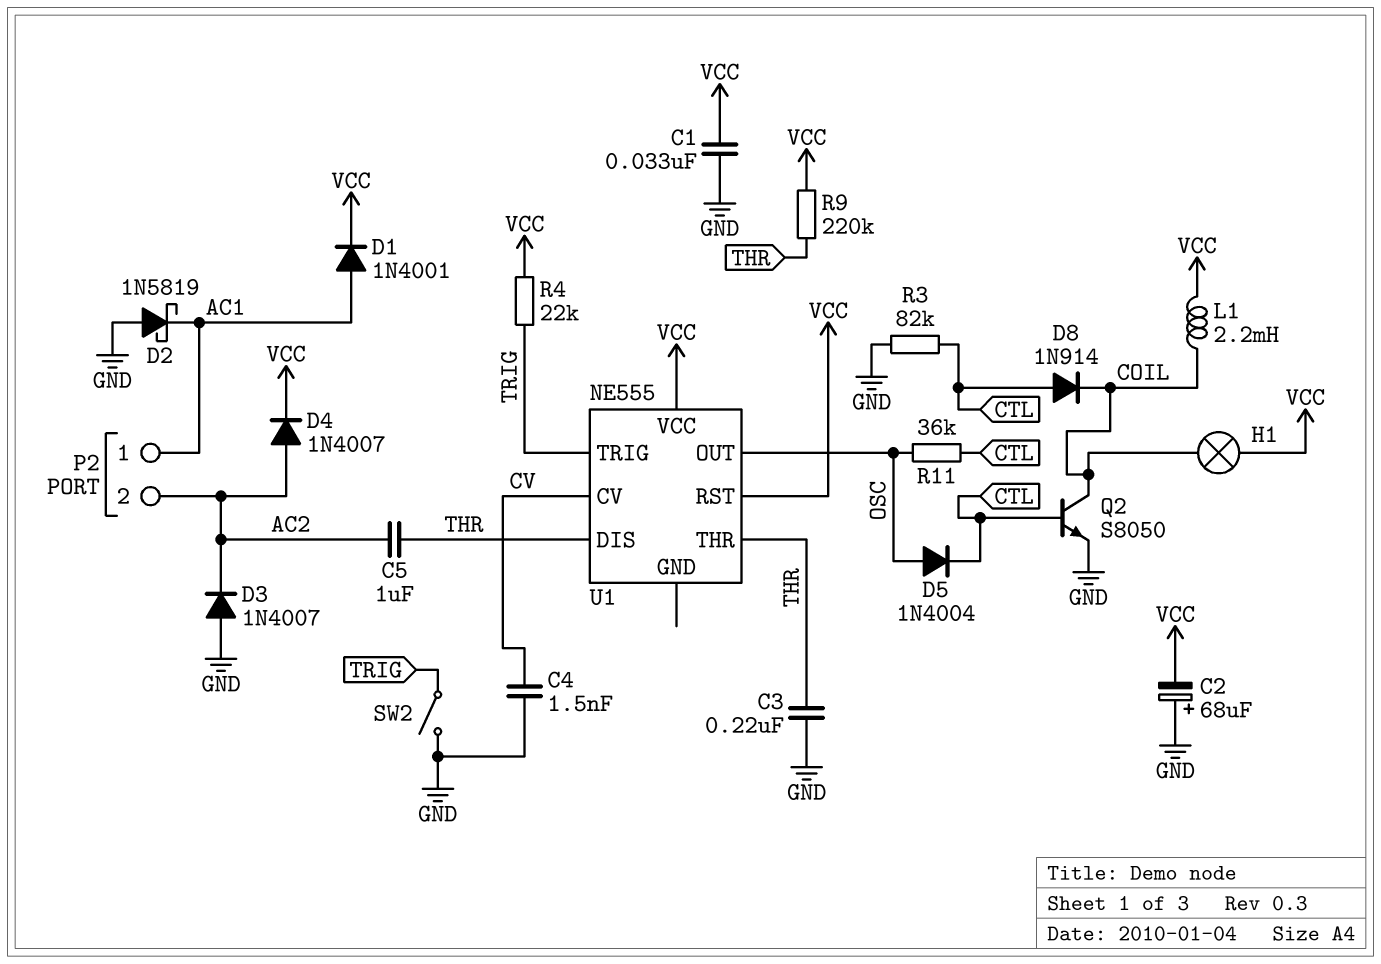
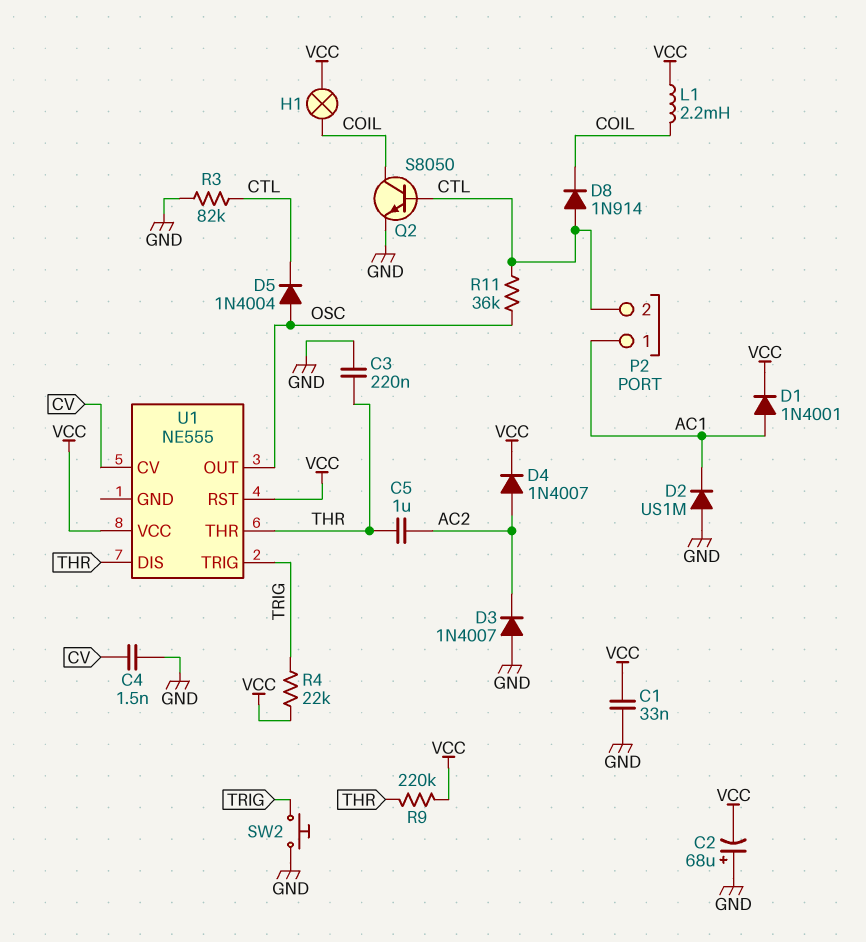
D2: schottky 1N5819 (A GND, K AC1) -> diode US1M (A GND, K AC1)
P2 pin 2: AC2 -> CTL
SW2: switch (GND, TRIG) -> button (GND, TRIG)

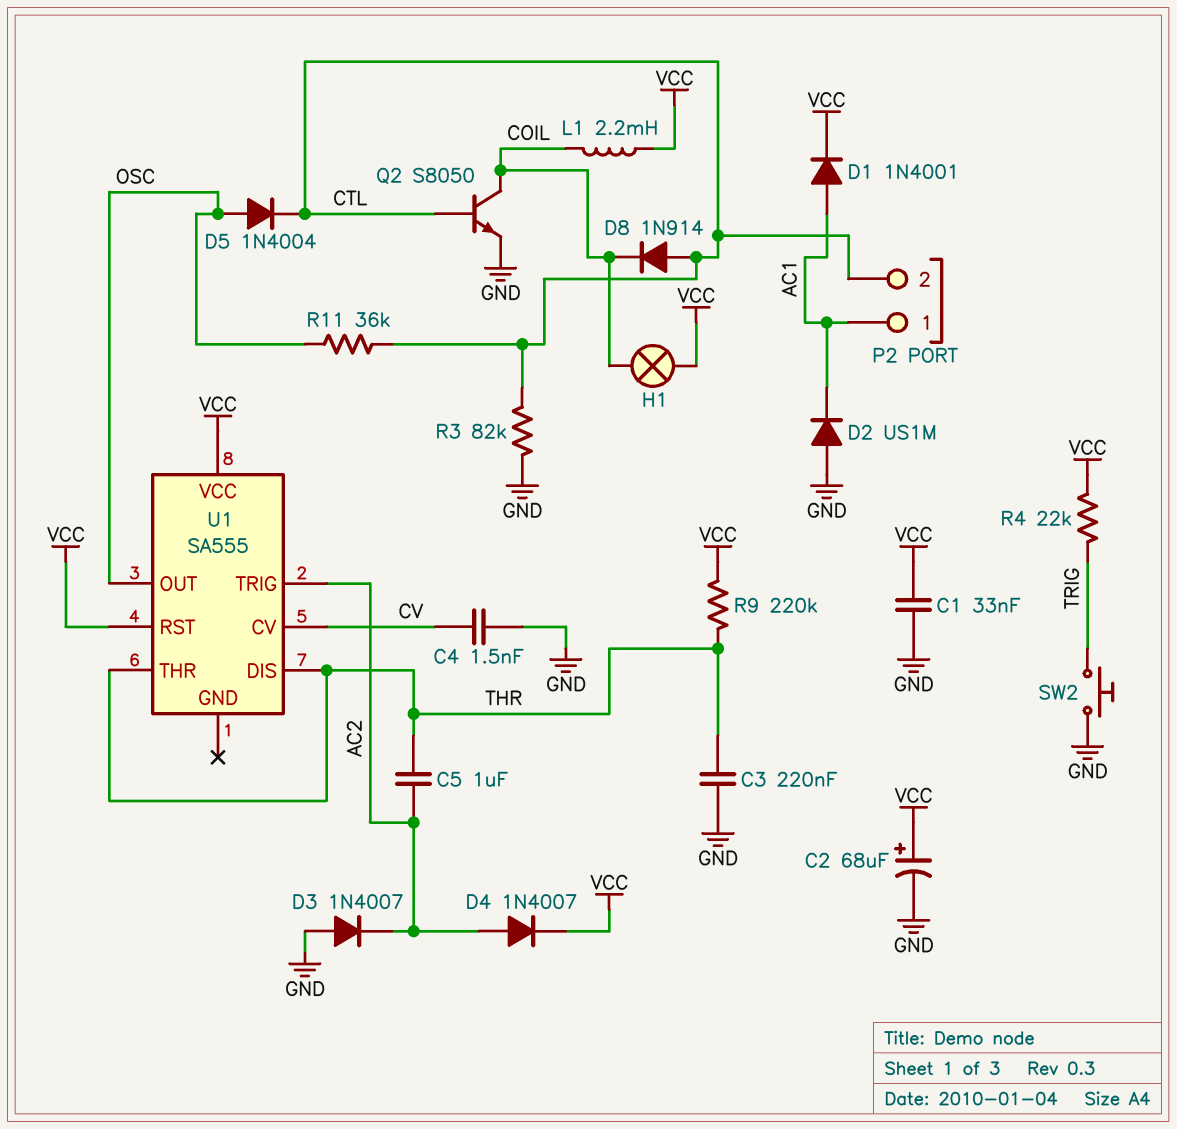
C2: 68uF (plus GND, minus VCC) -> 68uF (plus VCC, minus GND)
U1: NE555 -> SA555
U1 pin TRIG: TRIG -> AC2

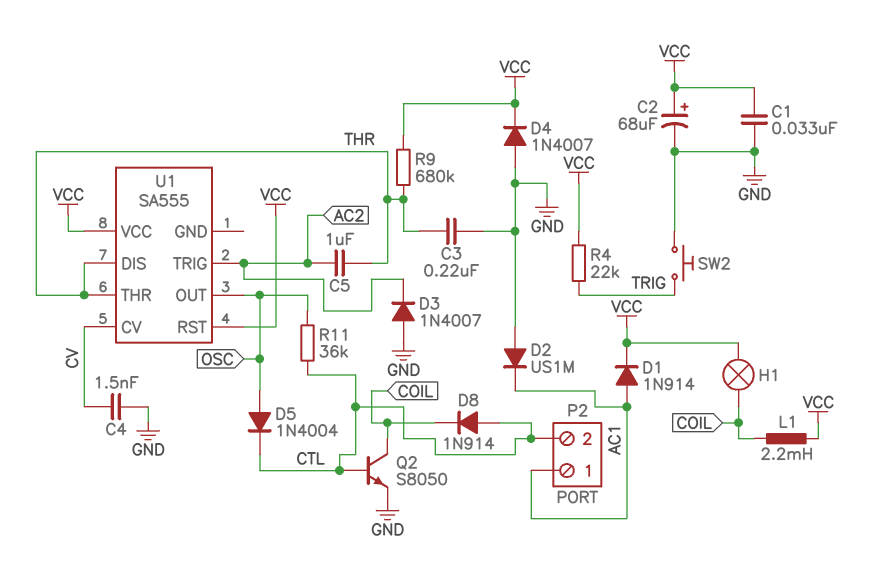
D1: diode 1N4001 (A AC1, K VCC) -> diode 1N914 (A AC1, K VCC)
D4: diode 1N4007 (A AC2, K VCC) -> diode 1N4007 (A GND, K VCC)
R3: 82k (CTL, GND) -> none
R9: 220k (THR, VCC) -> 680k (THR, VCC)

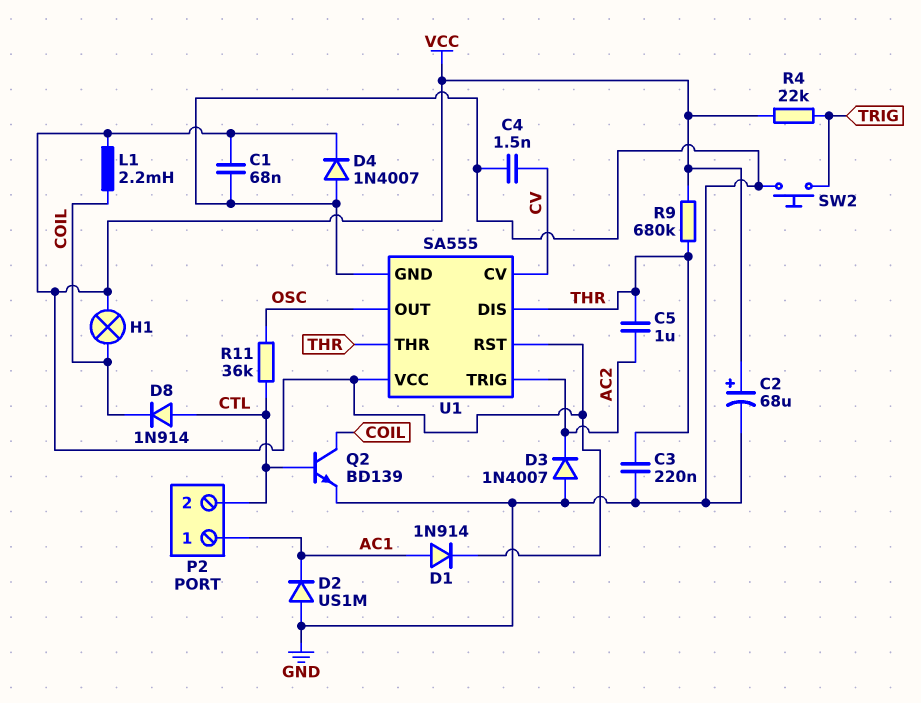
C1: 33nF (GND, VCC) -> 68nF (GND, VCC)
D5: diode 1N4004 (A OSC, K CTL) -> none
Q2: NPN S8050 (B CTL, C COIL, E GND) -> NPN BD139 (B CTL, C COIL, E GND)
U1 pin GND: none -> GND

